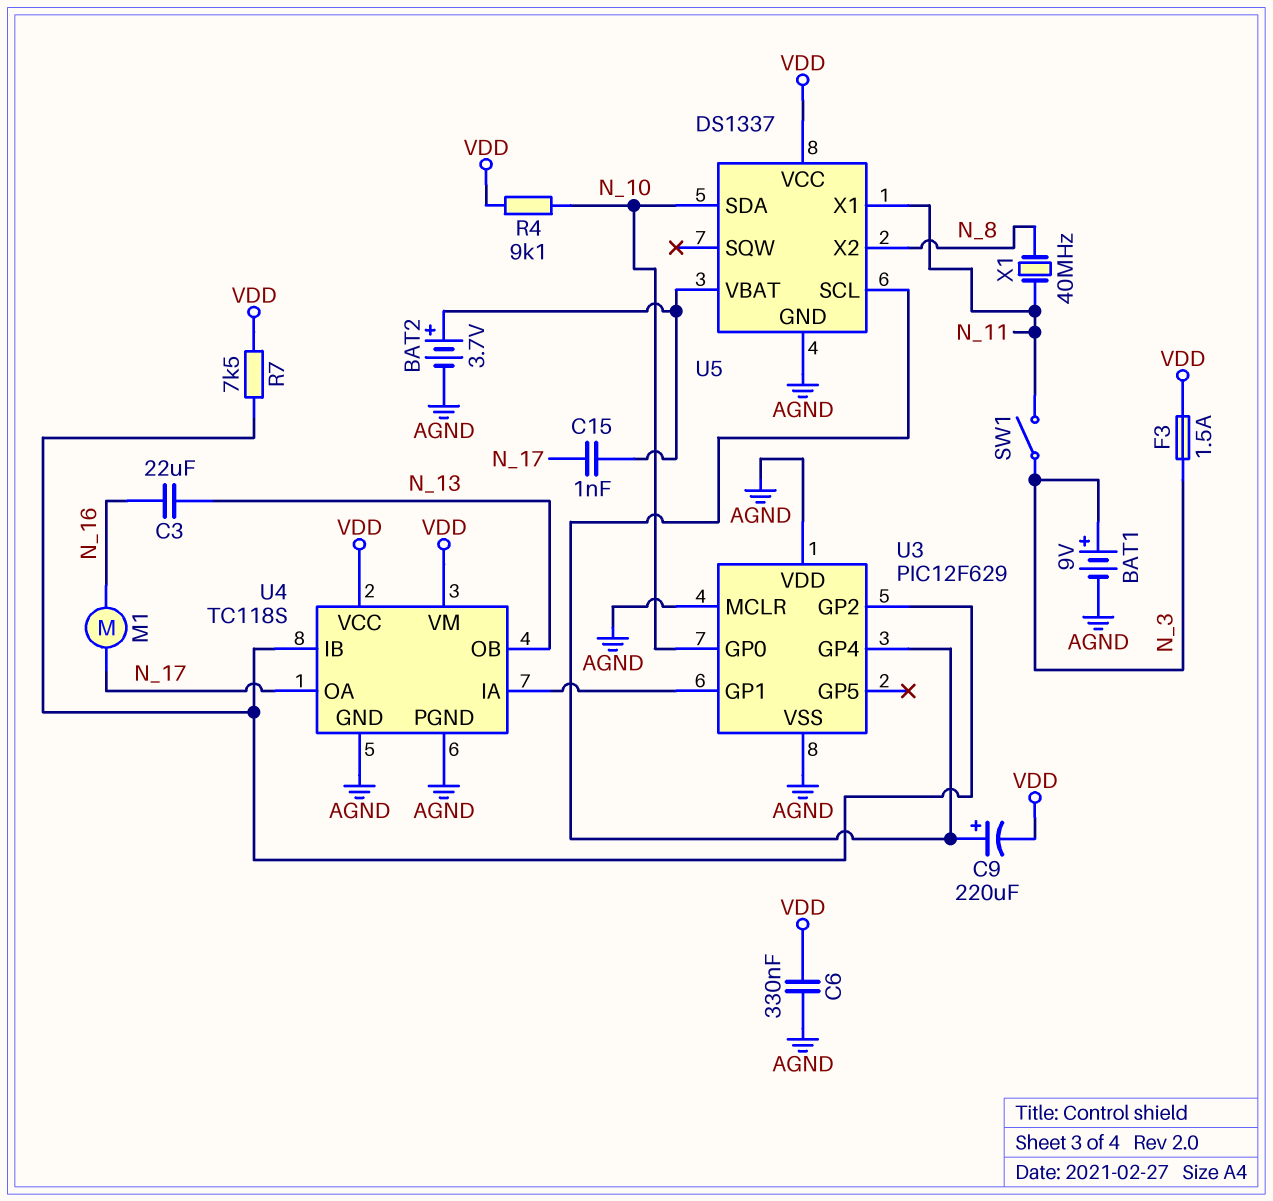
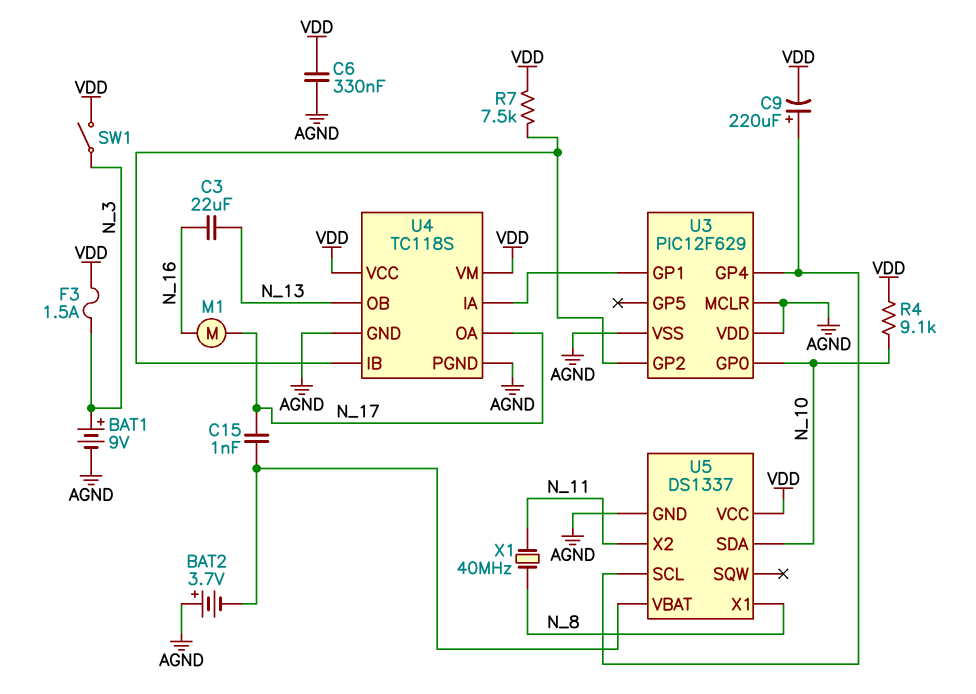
BAT2: 3.7V (plus U5/VBAT, minus AGND) -> 3.7V (plus AGND, minus U5/VBAT)
SW1: switch (N_3, N_11) -> switch (N_3, VDD)
U5 pin X1: N_11 -> N_8
U5 pin X2: N_8 -> N_11

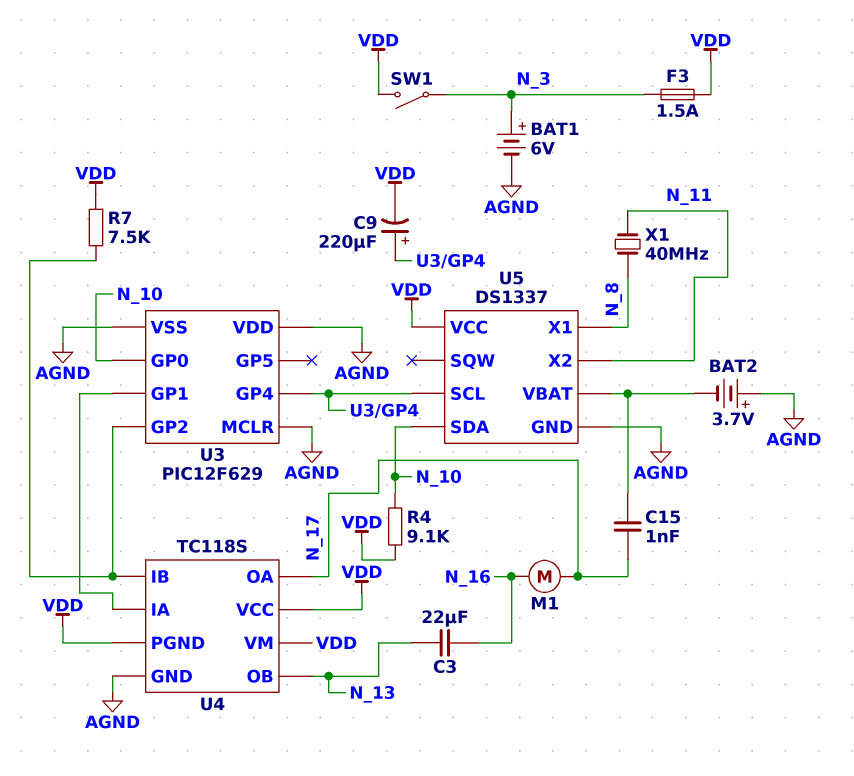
BAT1: 9V (plus N_3, minus AGND) -> 6V (plus N_3, minus AGND)
C6: 330nF (AGND, VDD) -> none
U4 pin PGND: AGND -> VDD

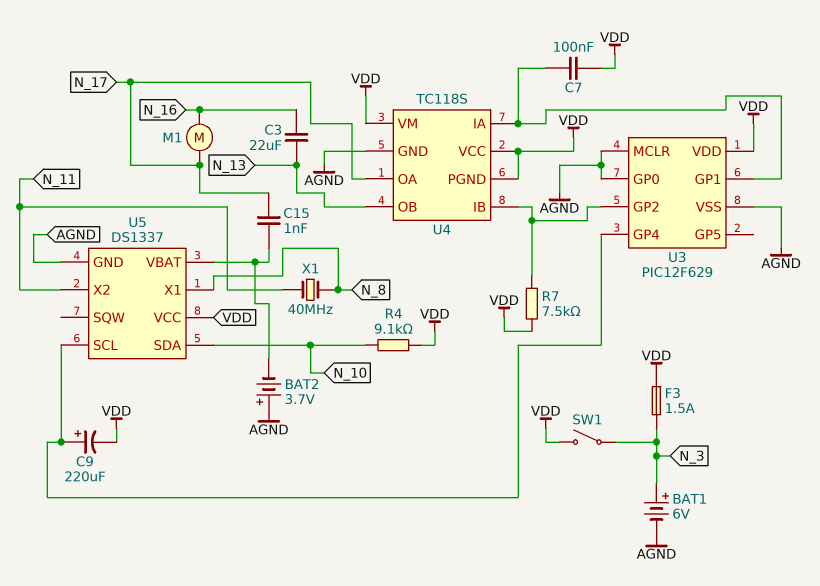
C7: none -> 100nF (U3/GP1, VDD)
U3 pin GP0: N_10 -> AGND
U3 pin VDD: AGND -> VDD

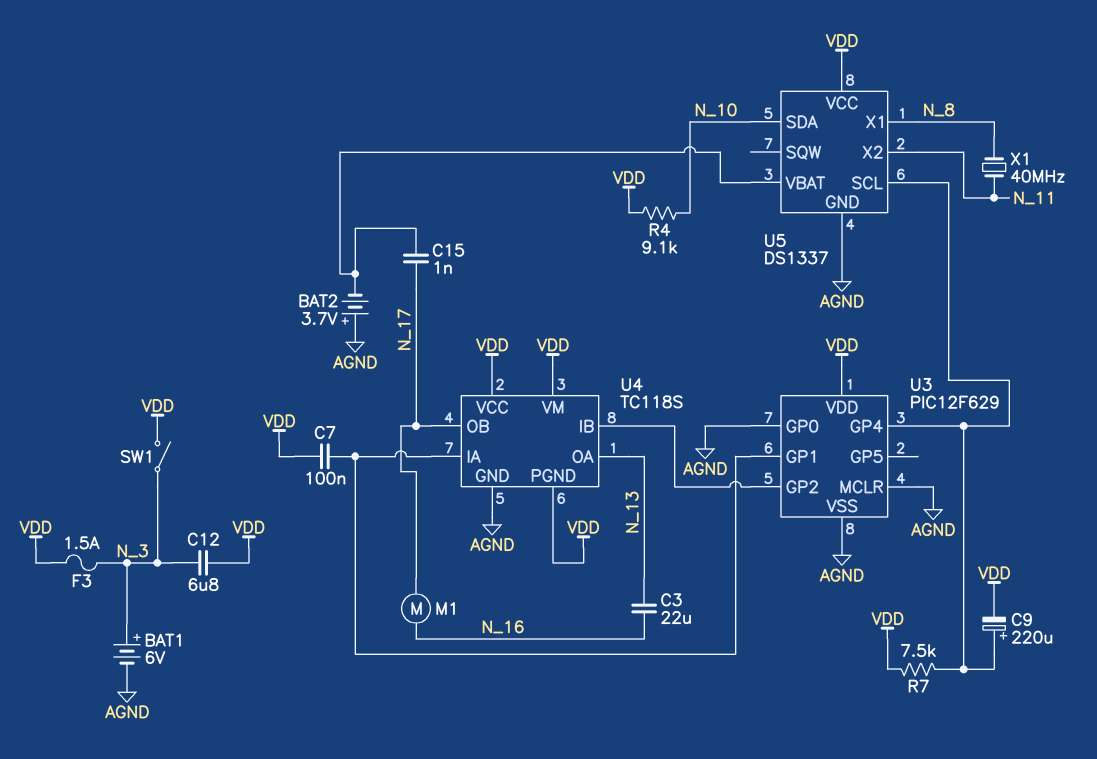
C12: none -> 6.8uF (N_3, VDD)
R7: 7.5k (U3/GP2, VDD) -> 7.5k (U3/GP4, VDD)
U4 pin OA: N_17 -> N_13
U4 pin OB: N_13 -> N_17

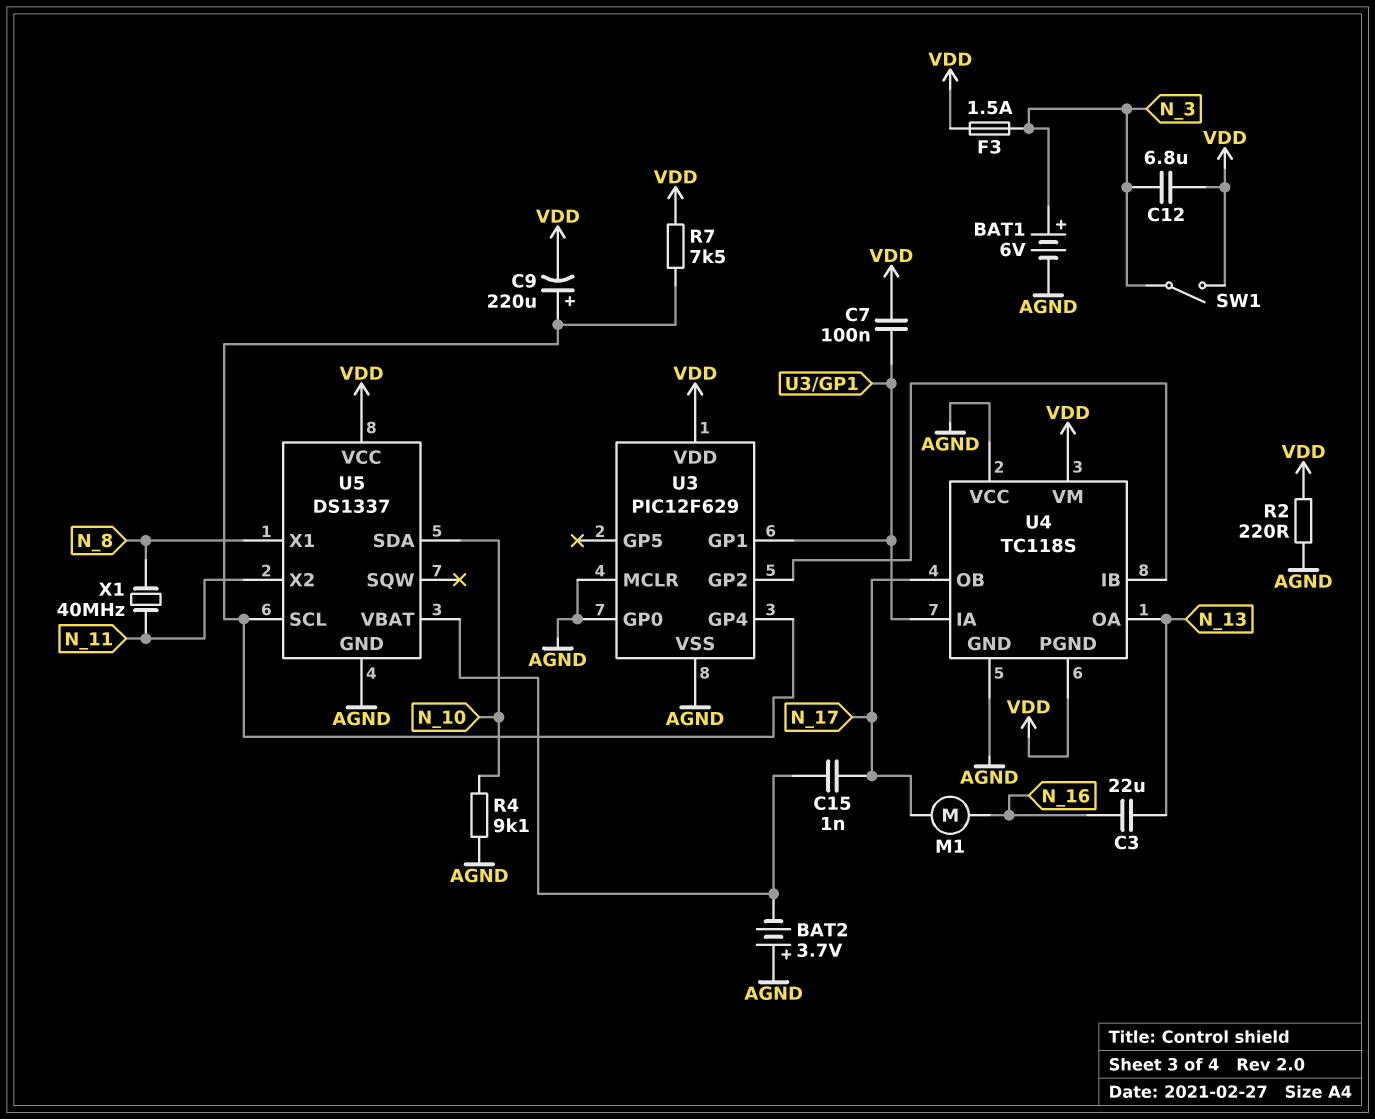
R2: none -> 220 (AGND, VDD)
R4: 9.1k (N_10, VDD) -> 9.1k (AGND, N_10)
U4 pin VCC: VDD -> AGND

